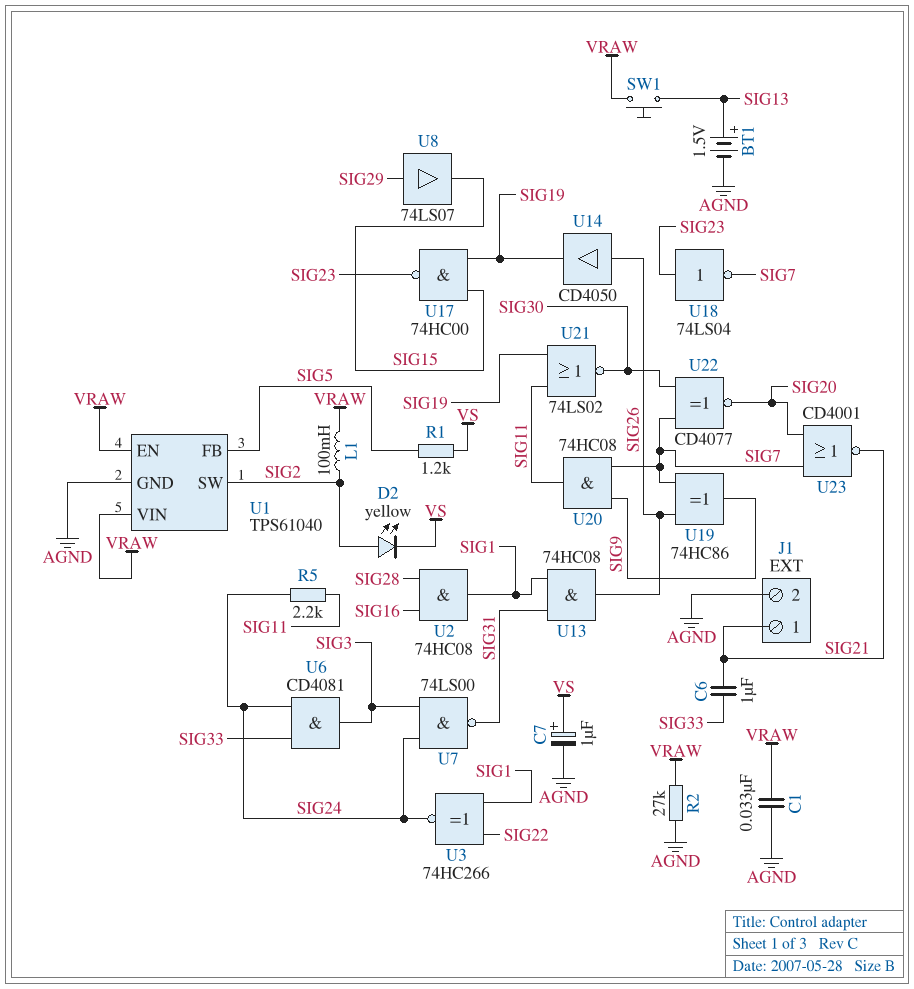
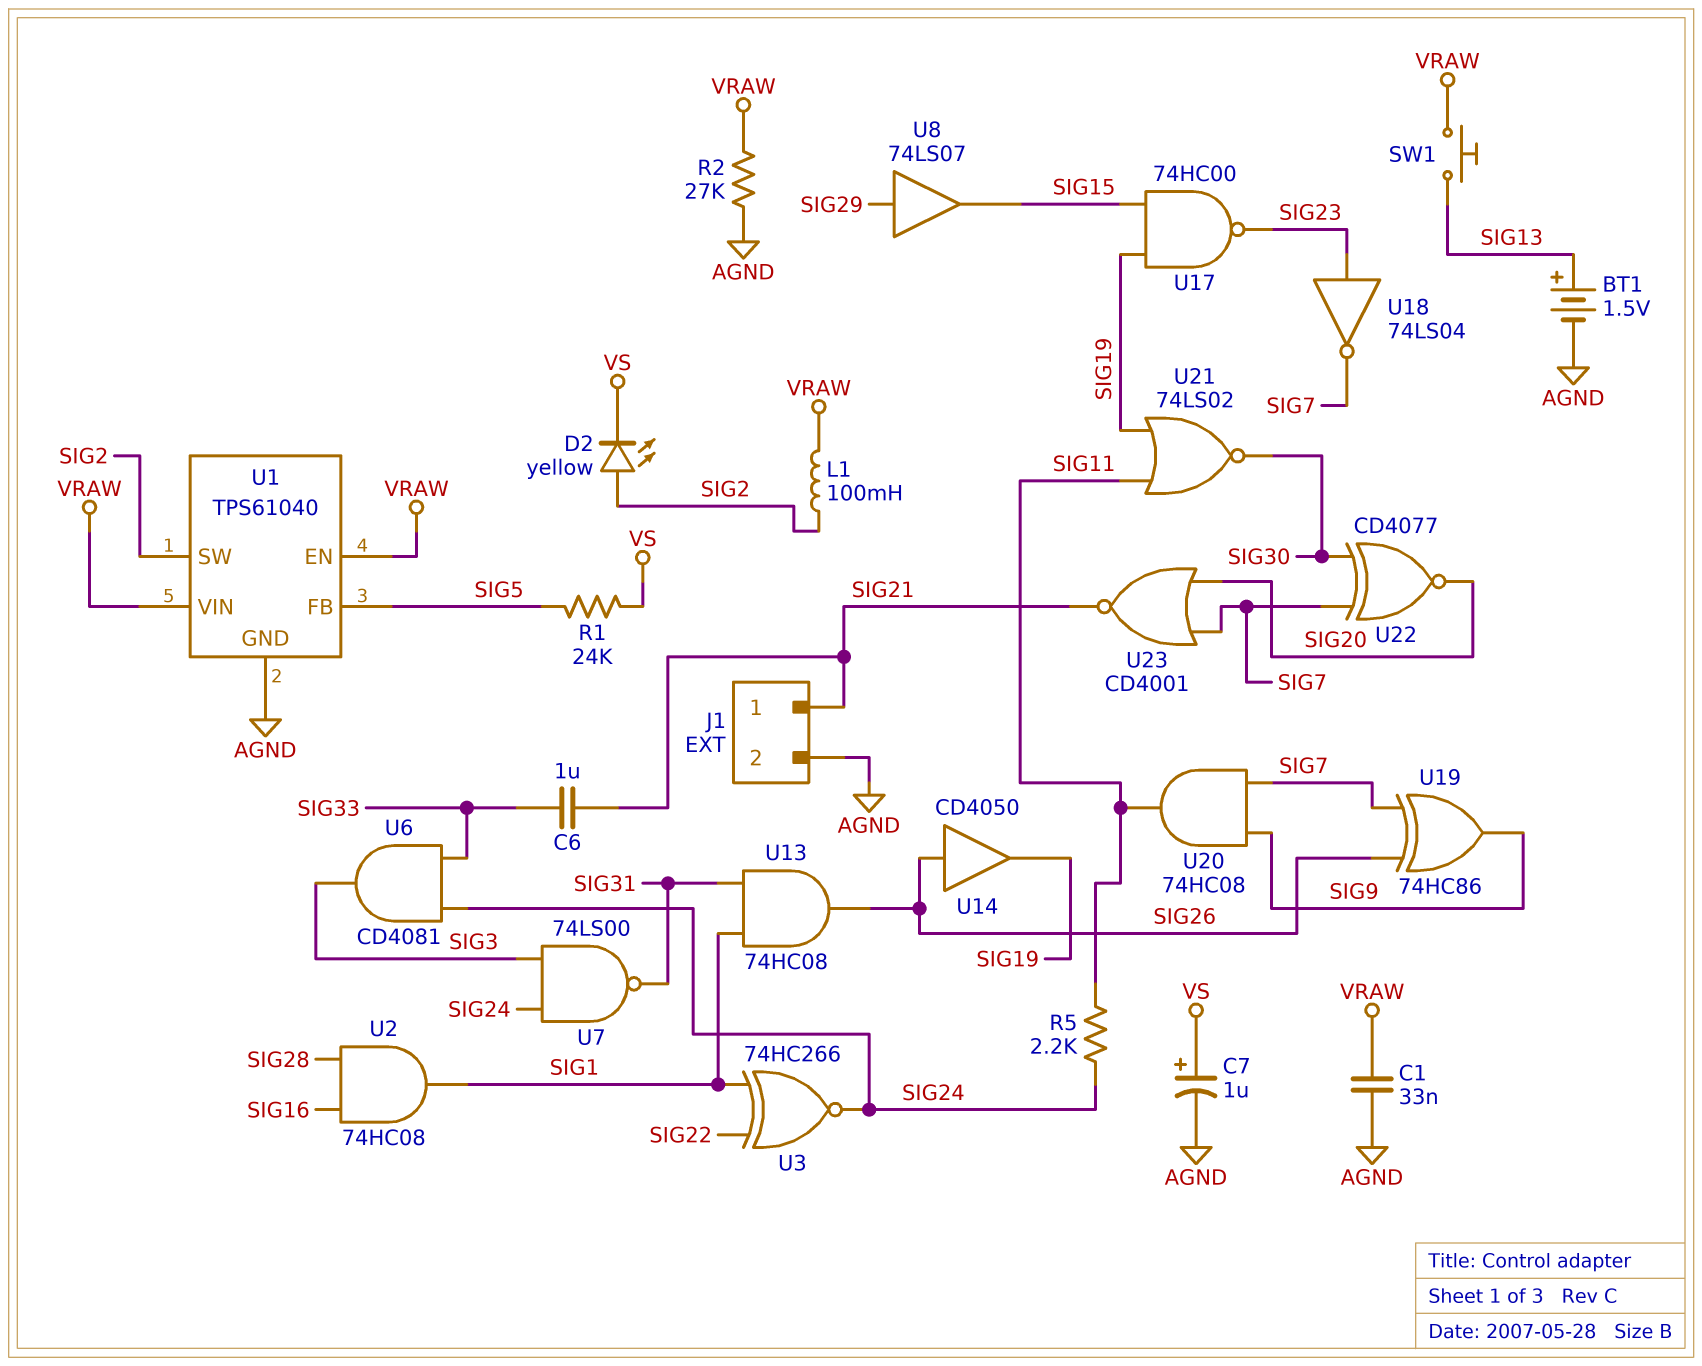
R1: 1.2k (SIG5, VS) -> 24k (SIG5, VS)

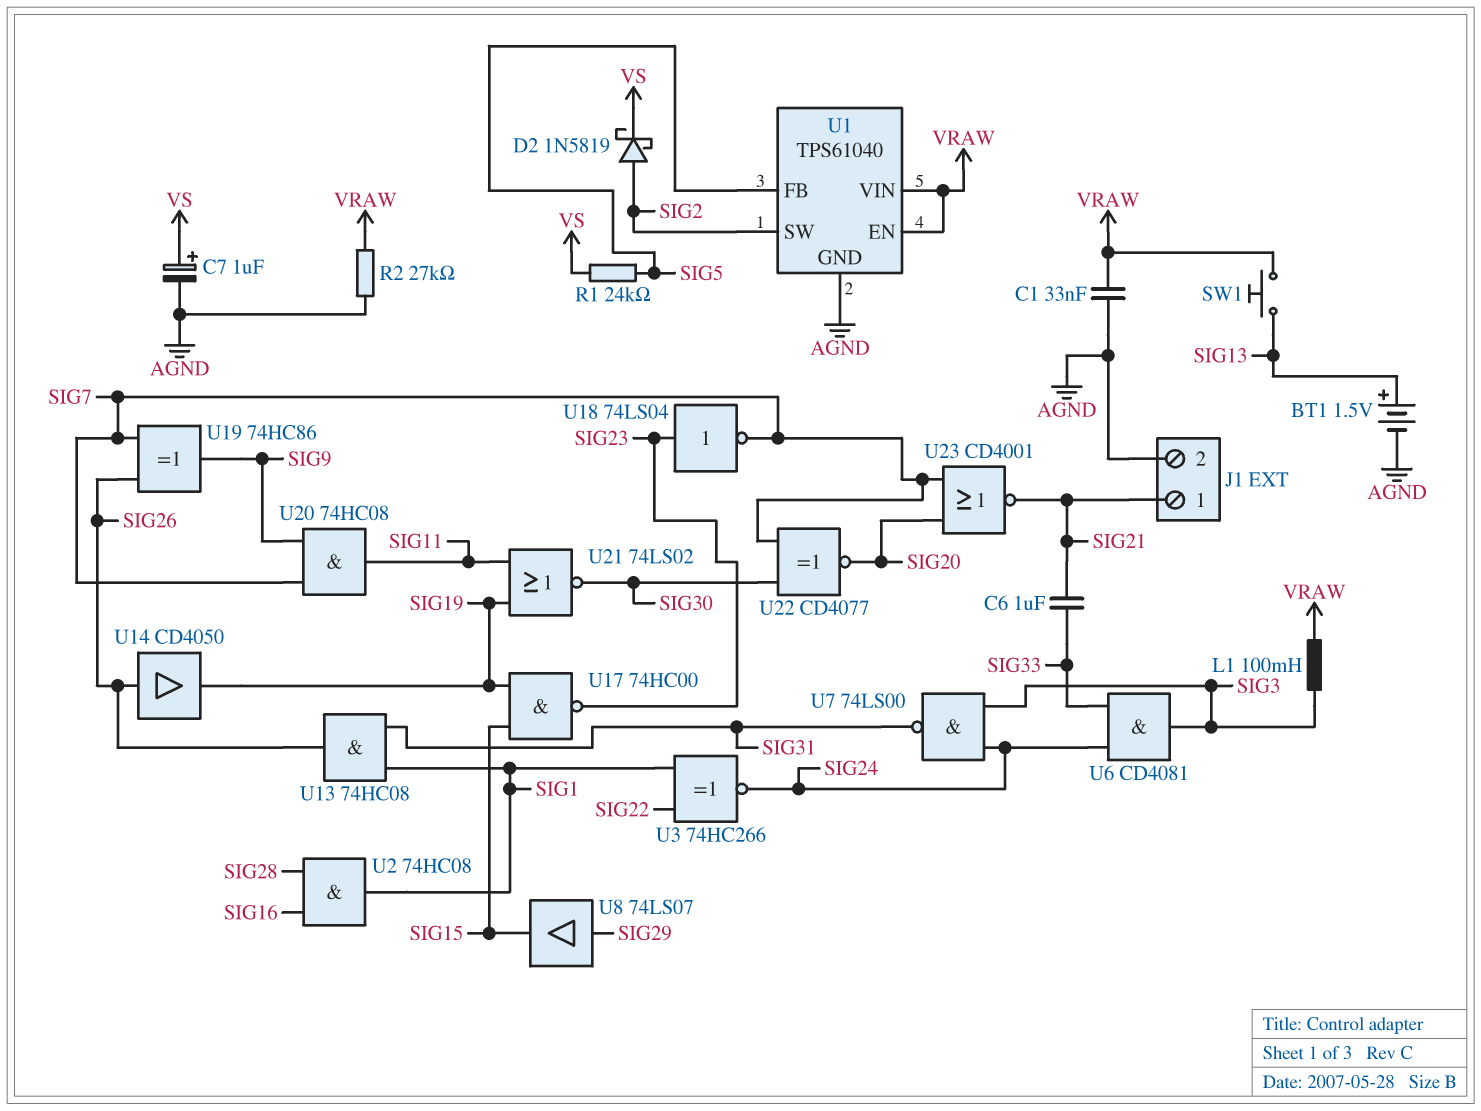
D2: LED yellow (A SIG2, K VS) -> schottky 1N5819 (A SIG2, K VS)
L1: 100mH (SIG2, VRAW) -> 100mH (SIG3, VRAW)
R5: 2.2k (SIG11, SIG24) -> none

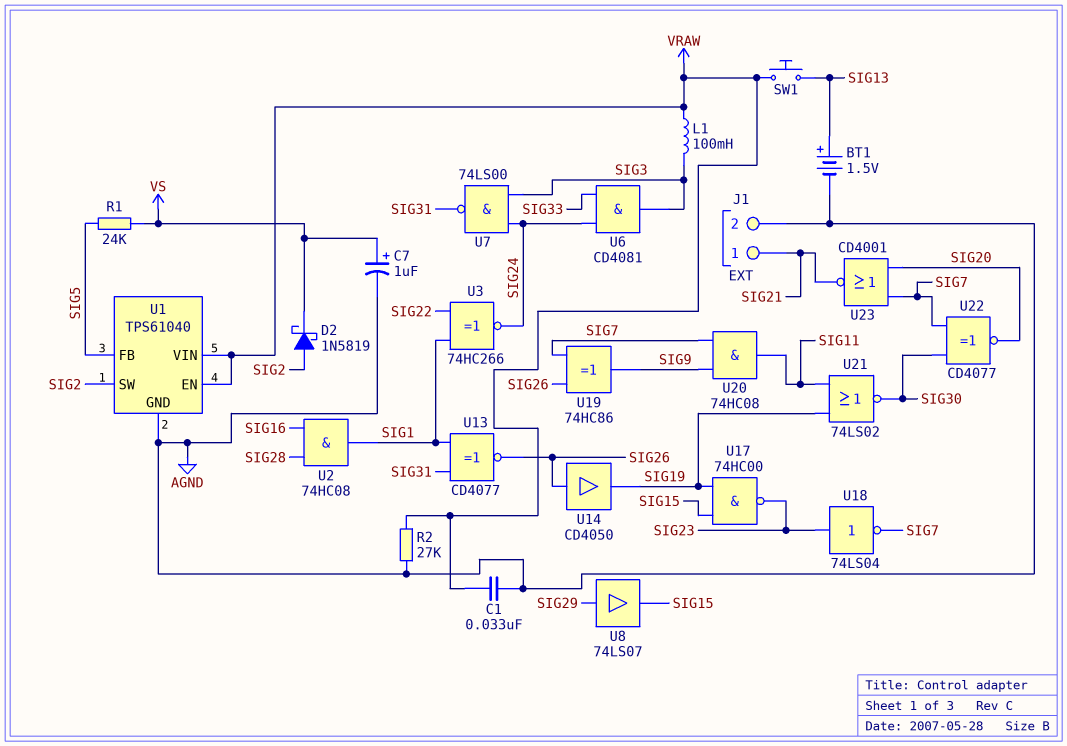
C6: 1uF (SIG21, SIG33) -> none
U13: AND 74HC08 (in SIG1, in SIG31, out SIG26) -> XNOR CD4077 (in SIG1, in SIG31, out SIG26)

